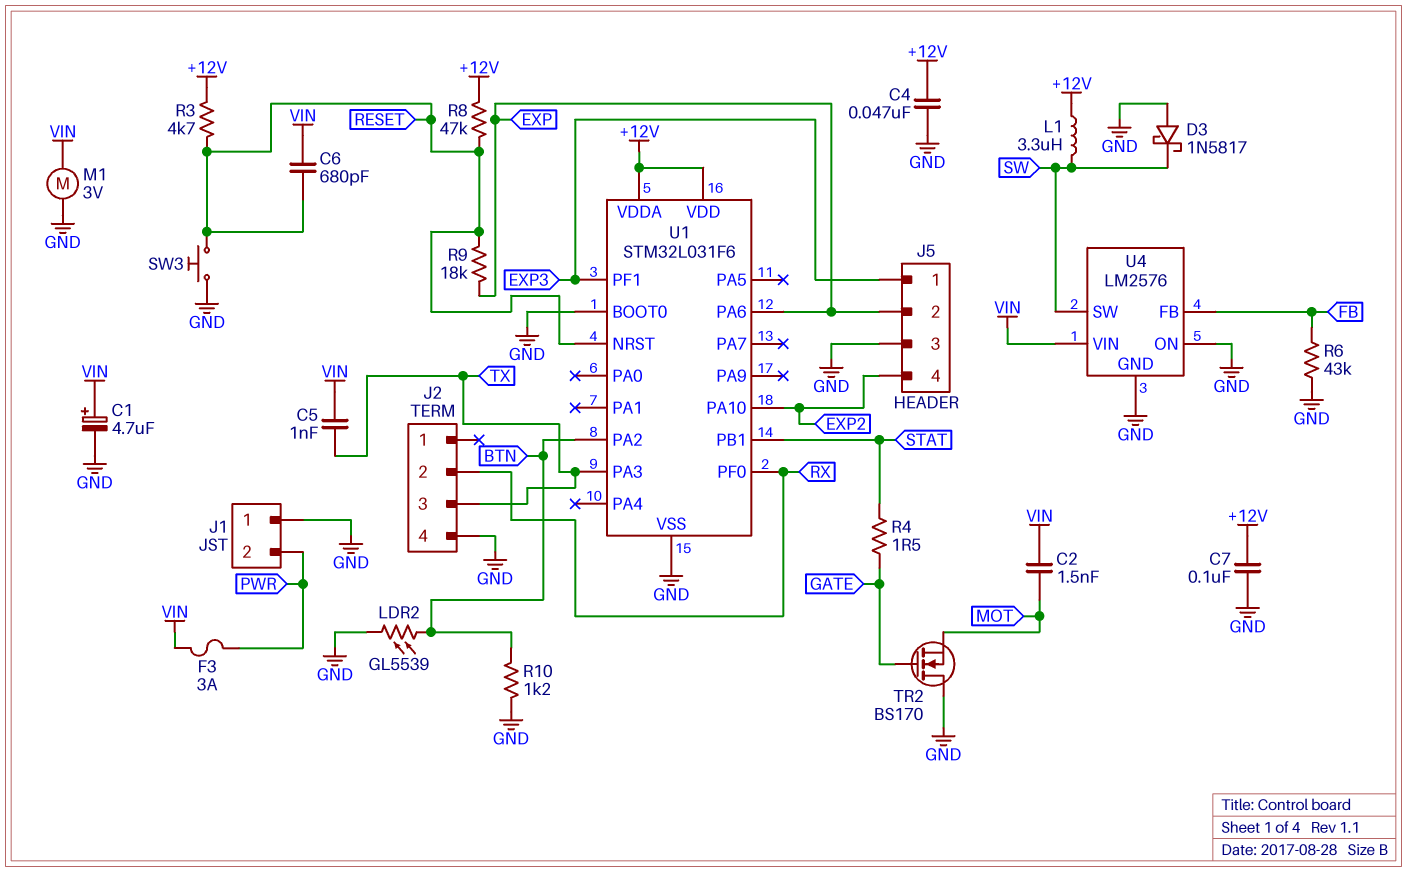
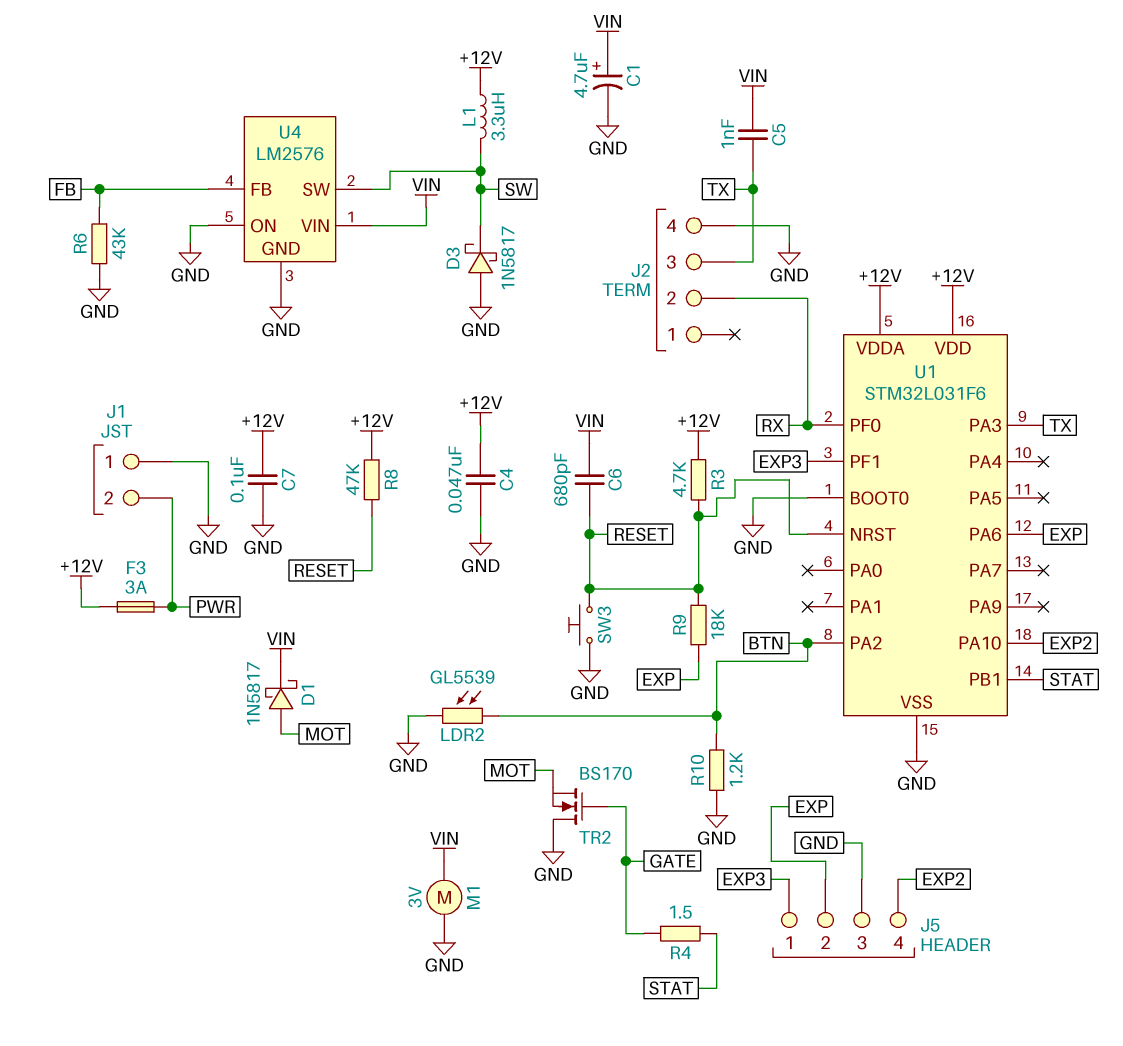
C2: 1.5nF (MOT, VIN) -> none
D1: none -> schottky 1N5817 (A MOT, K VIN)
F3: 3A (PWR, VIN) -> 3A (+12V, PWR)

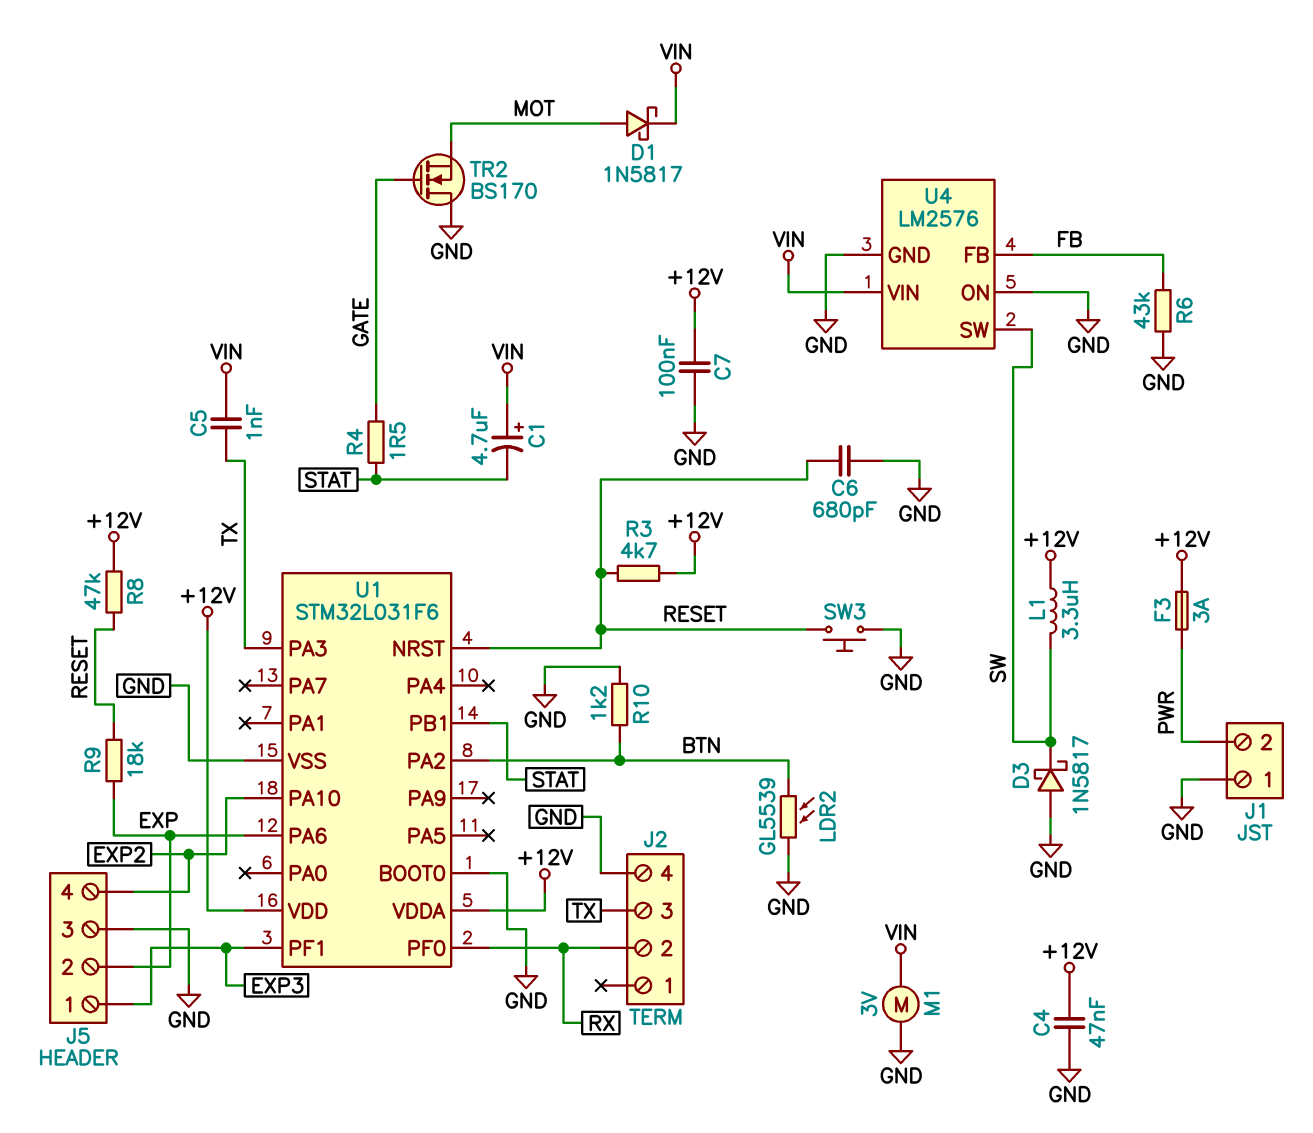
C1: 4.7uF (plus VIN, minus GND) -> 4.7uF (plus VIN, minus STAT)
C6: 680pF (RESET, VIN) -> 680pF (GND, RESET)

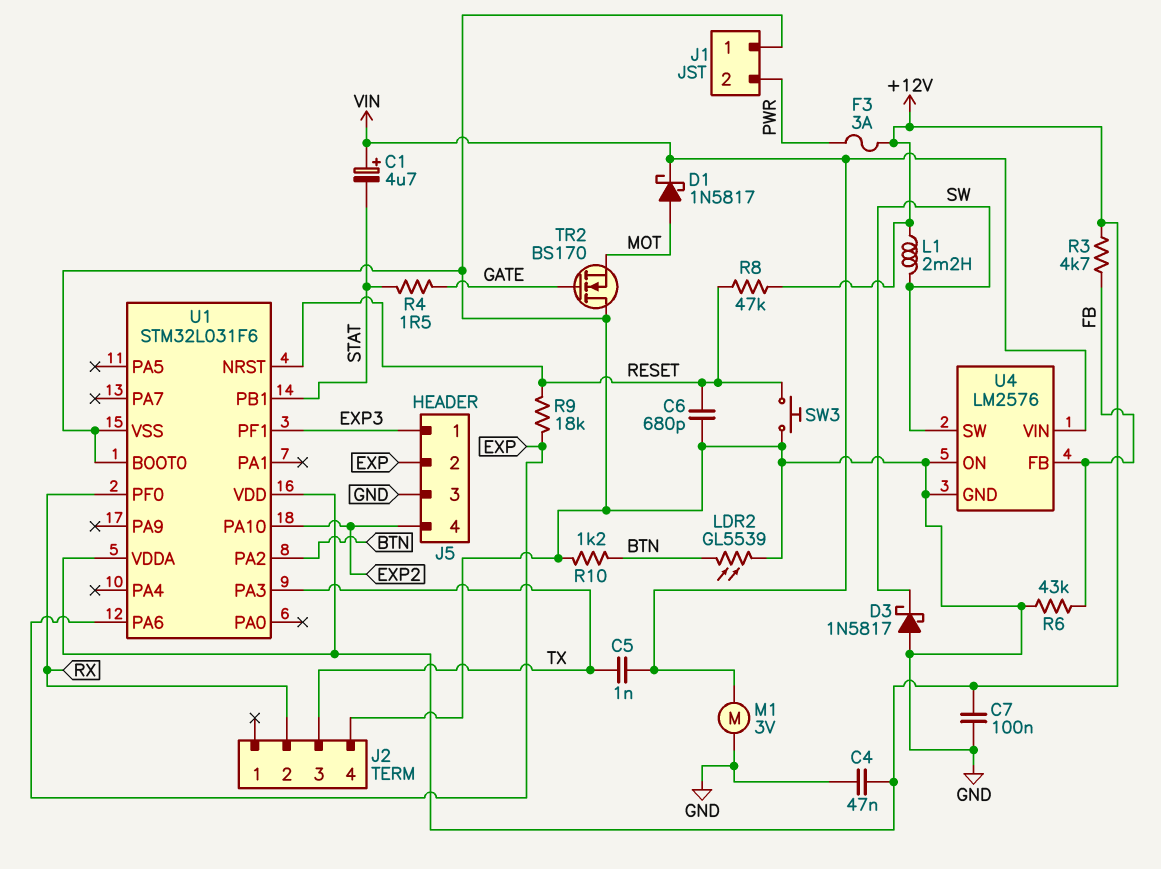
L1: 3.3uH (+12V, SW) -> 2.2mH (+12V, SW)
R3: 4.7k (+12V, RESET) -> 4.7k (+12V, FB)

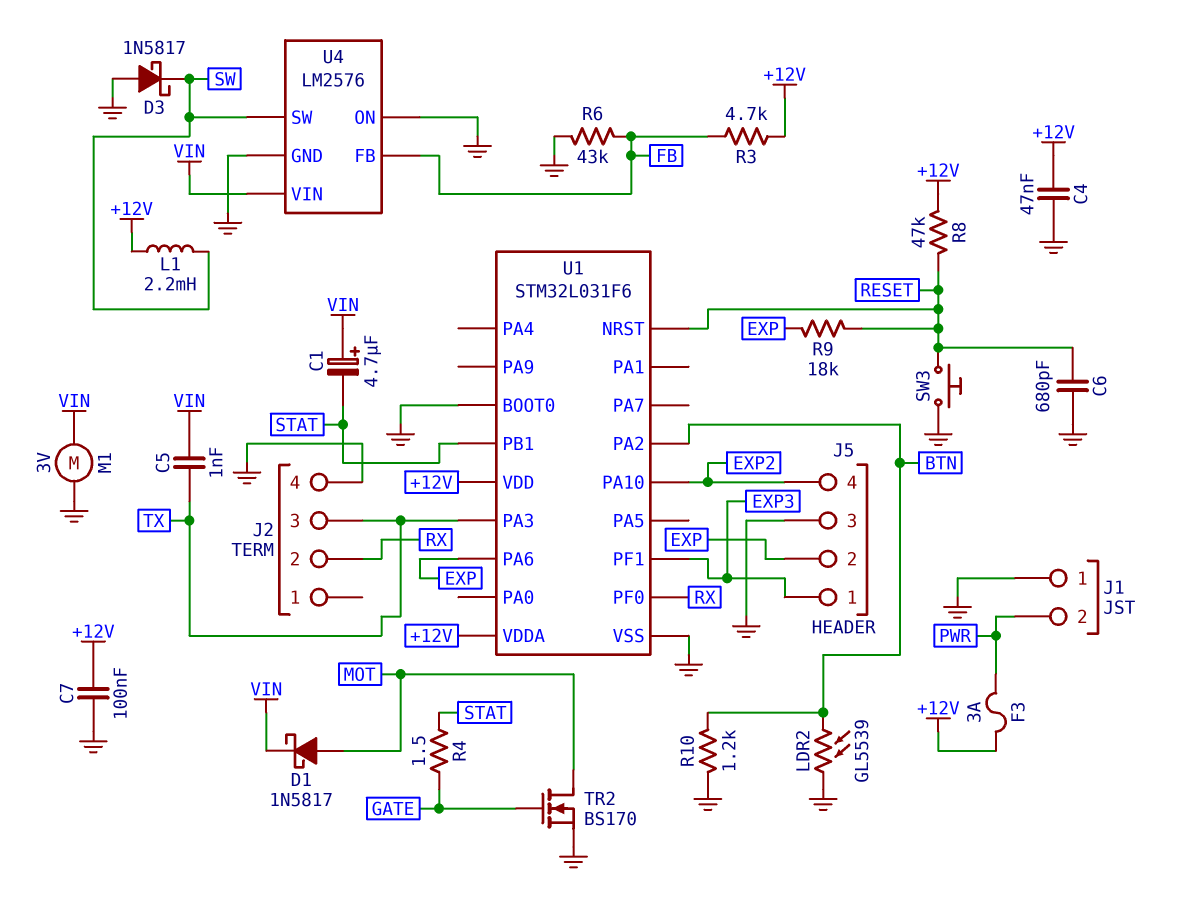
TR2: NMOS BS170 (G GATE, D GND, S MOT) -> NMOS BS170 (G GATE, D MOT, S GND)

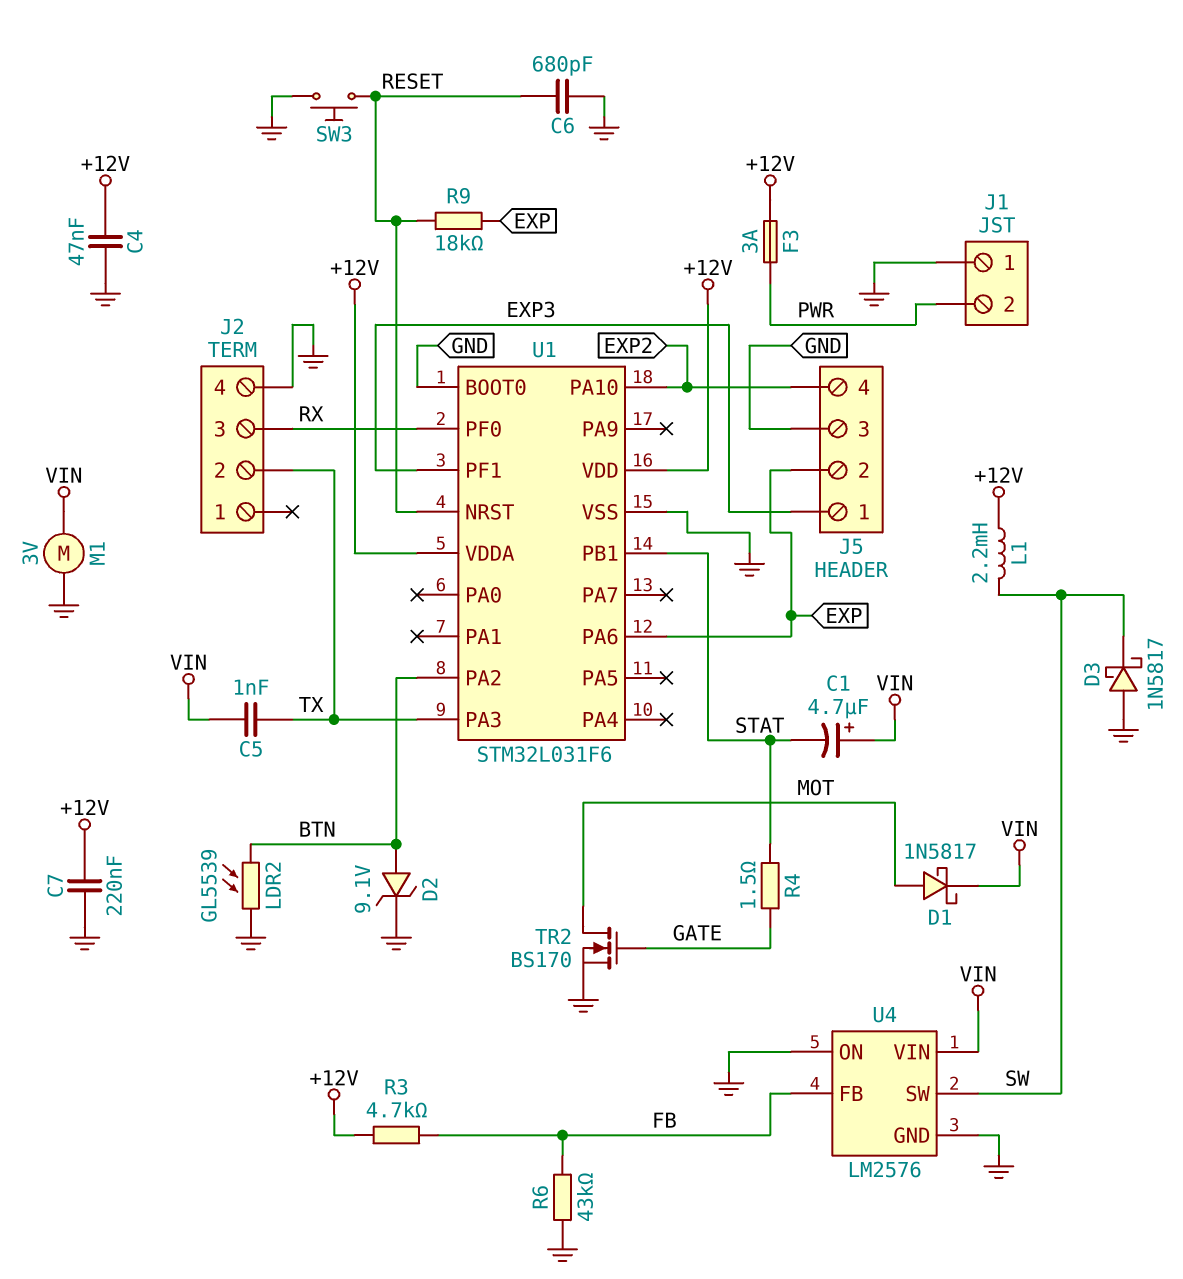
C7: 100nF (+12V, GND) -> 220nF (+12V, GND)
D2: none -> zener 9.1V (A BTN, K GND)
J2 pin 2: RX -> TX
J2 pin 3: TX -> RX
R8: 47k (+12V, RESET) -> none
R10: 1.2k (BTN, GND) -> none

